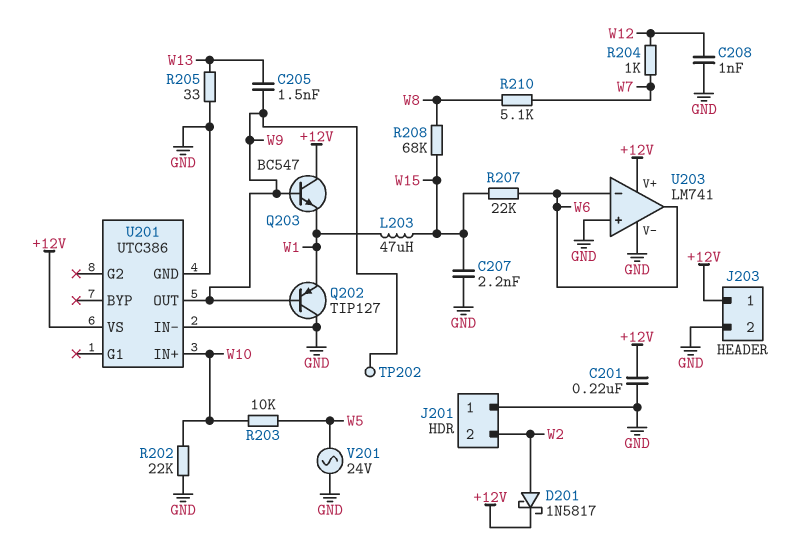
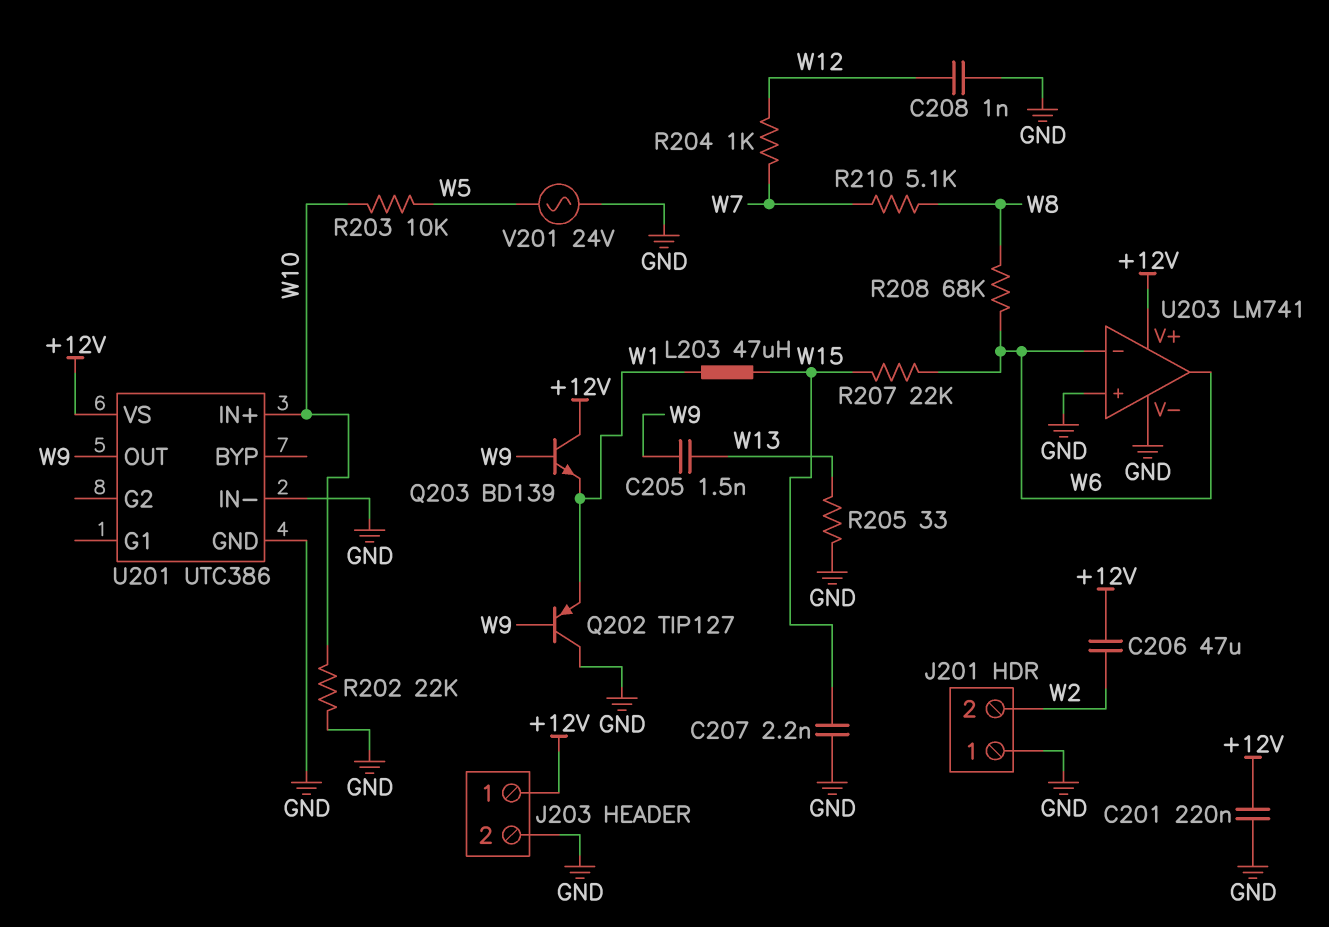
C206: none -> 47uF (+12V, W2)
D201: schottky 1N5817 (A W2, K +12V) -> none
Q203: NPN BC547 (B W9, C +12V, E W1) -> NPN BD139 (B W9, C +12V, E W1)
R208: 68k (W8, W15) -> 68k (W6, W8)
TP202: test point (W9) -> none

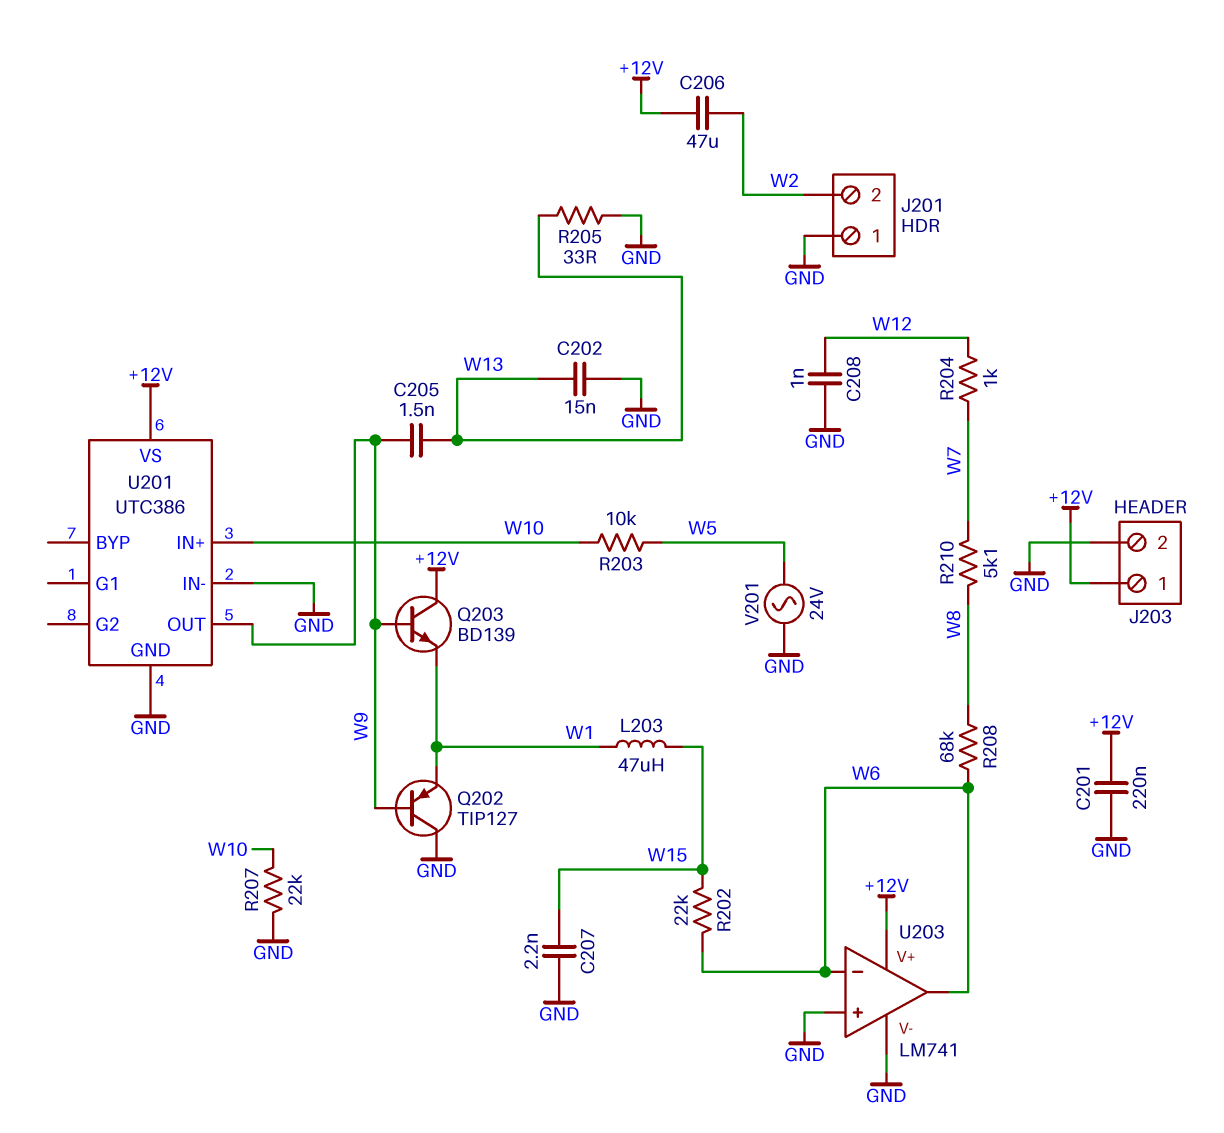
C202: none -> 15nF (GND, W13)
R202: 22k (GND, W10) -> 22k (W6, W15)
R207: 22k (W6, W15) -> 22k (GND, W10)

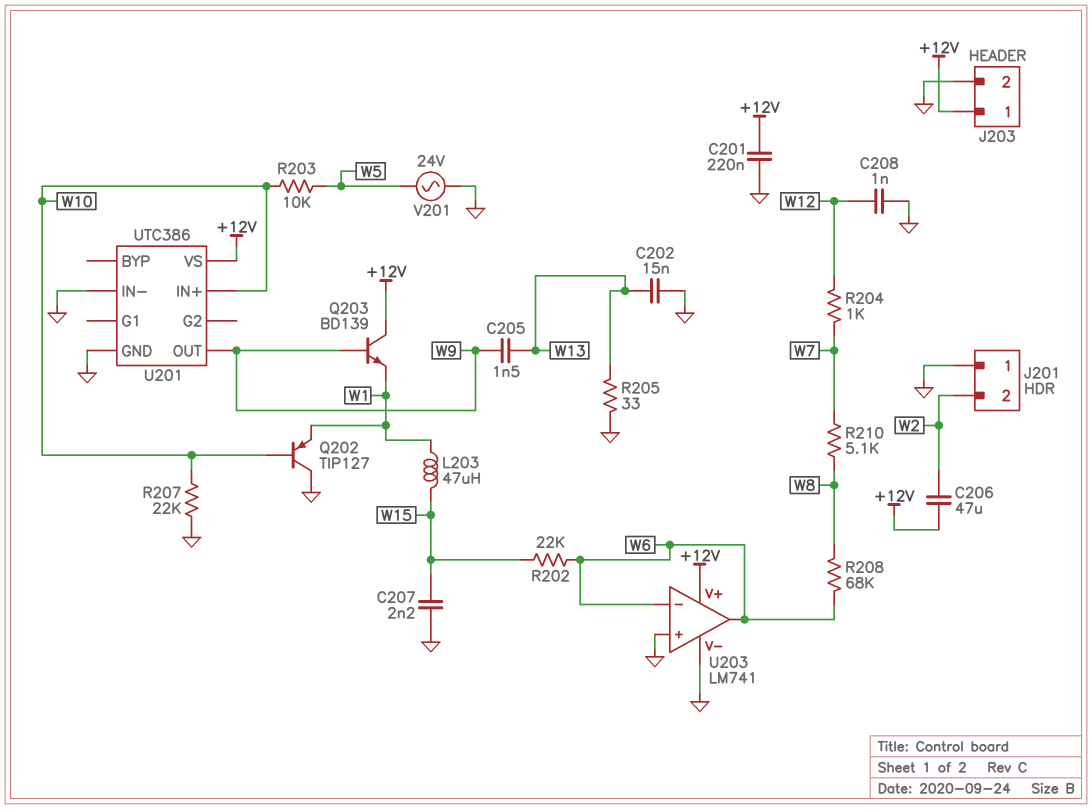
Q202: PNP TIP127 (B W9, C GND, E W1) -> PNP TIP127 (B W10, C GND, E W1)

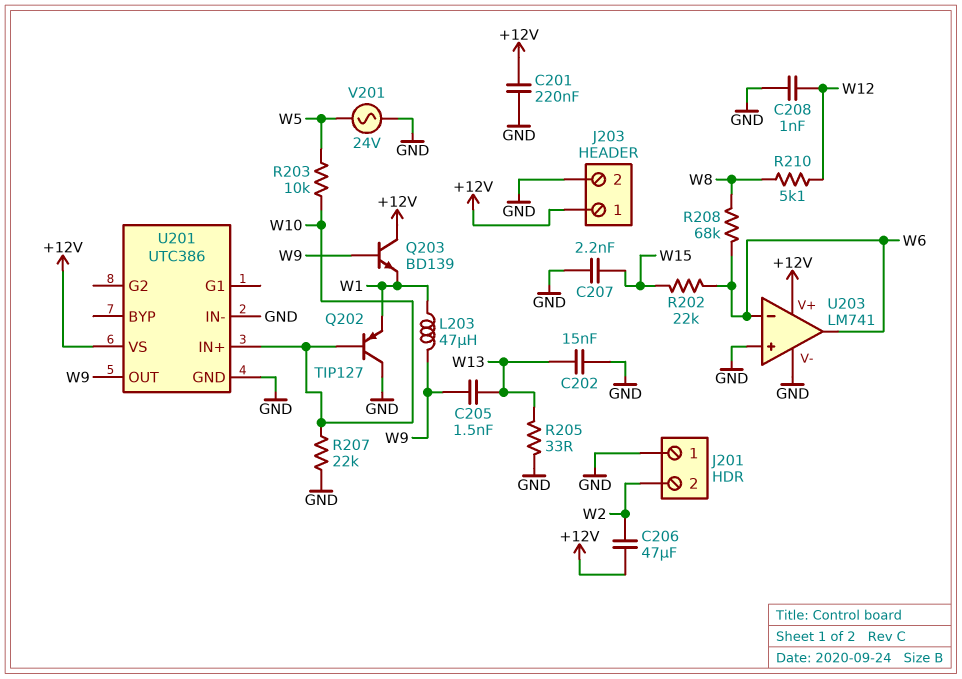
L203: 47uH (W1, W15) -> 47uH (W1, W9)
R204: 1k (W7, W12) -> none
R210: 5.1k (W7, W8) -> 5.1k (W8, W12)

